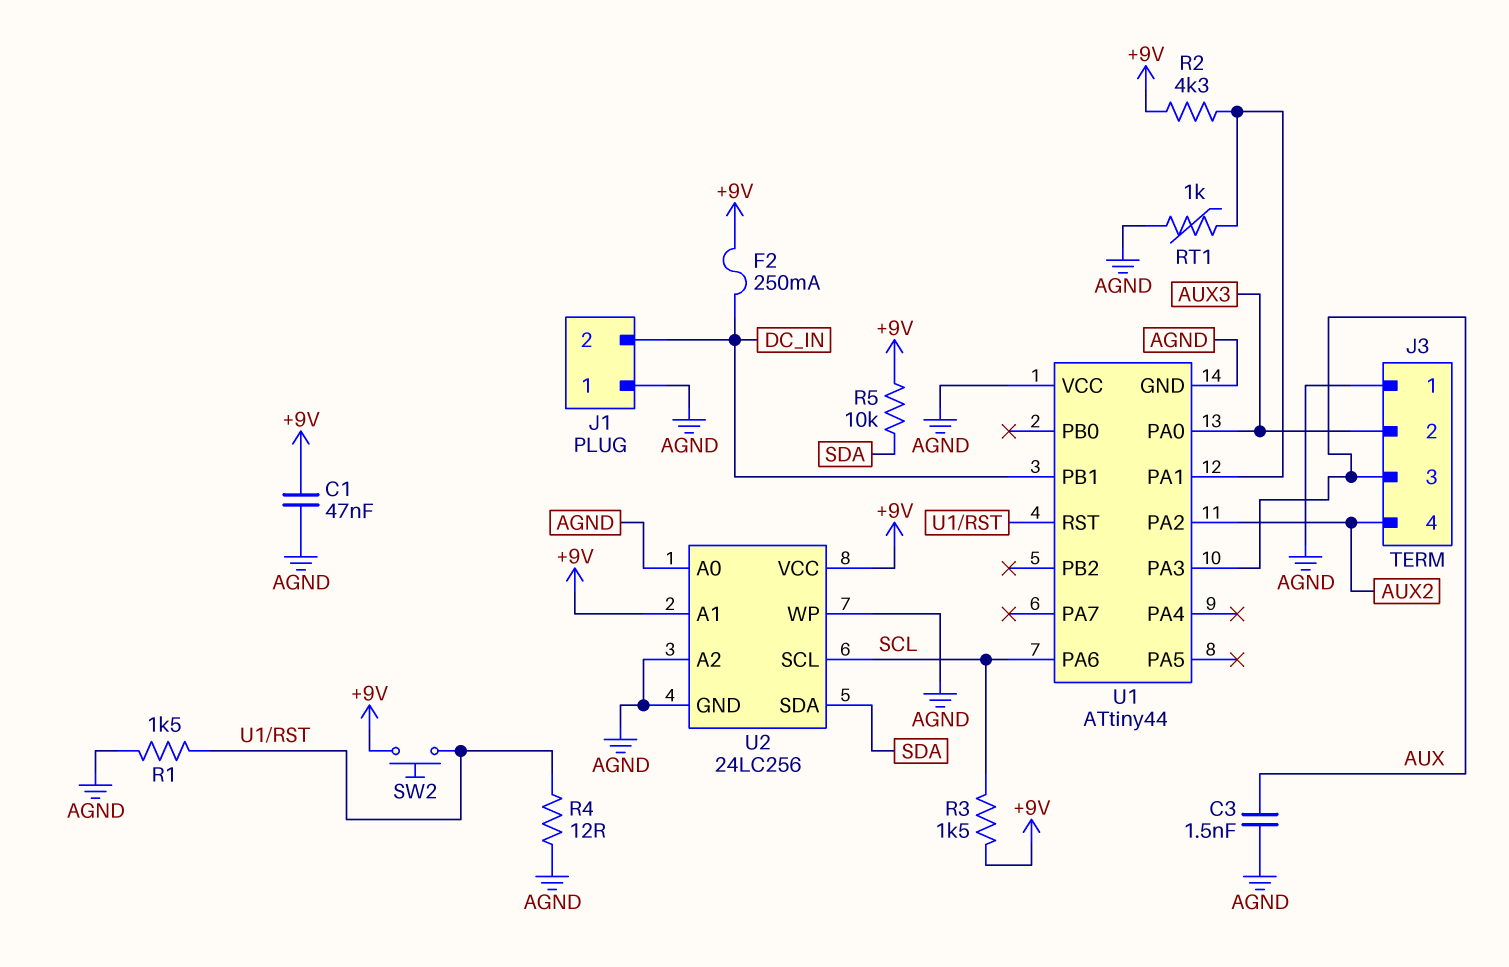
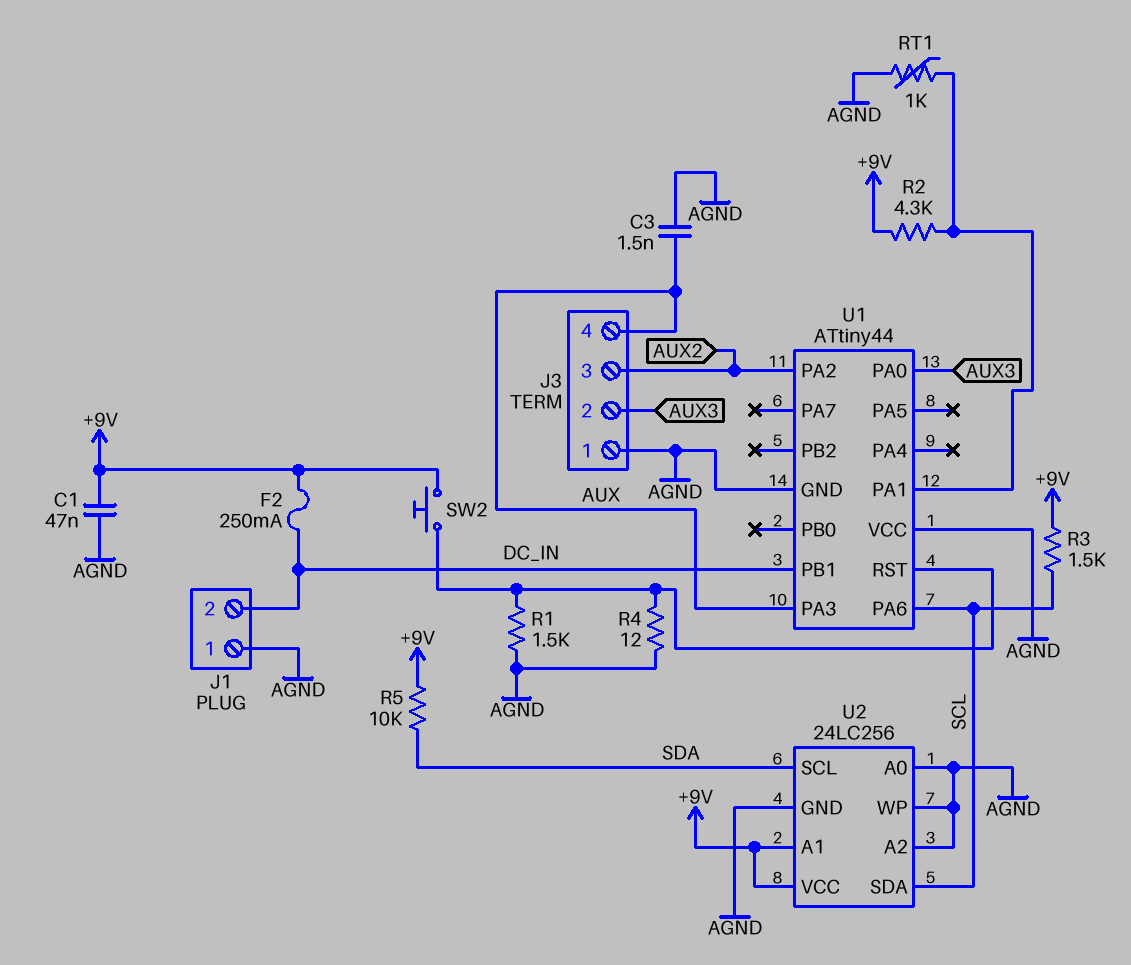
J3 pin 3: AUX -> AUX2
J3 pin 4: AUX2 -> AUX
U2 pin SCL: SCL -> SDA
U2 pin SDA: SDA -> SCL

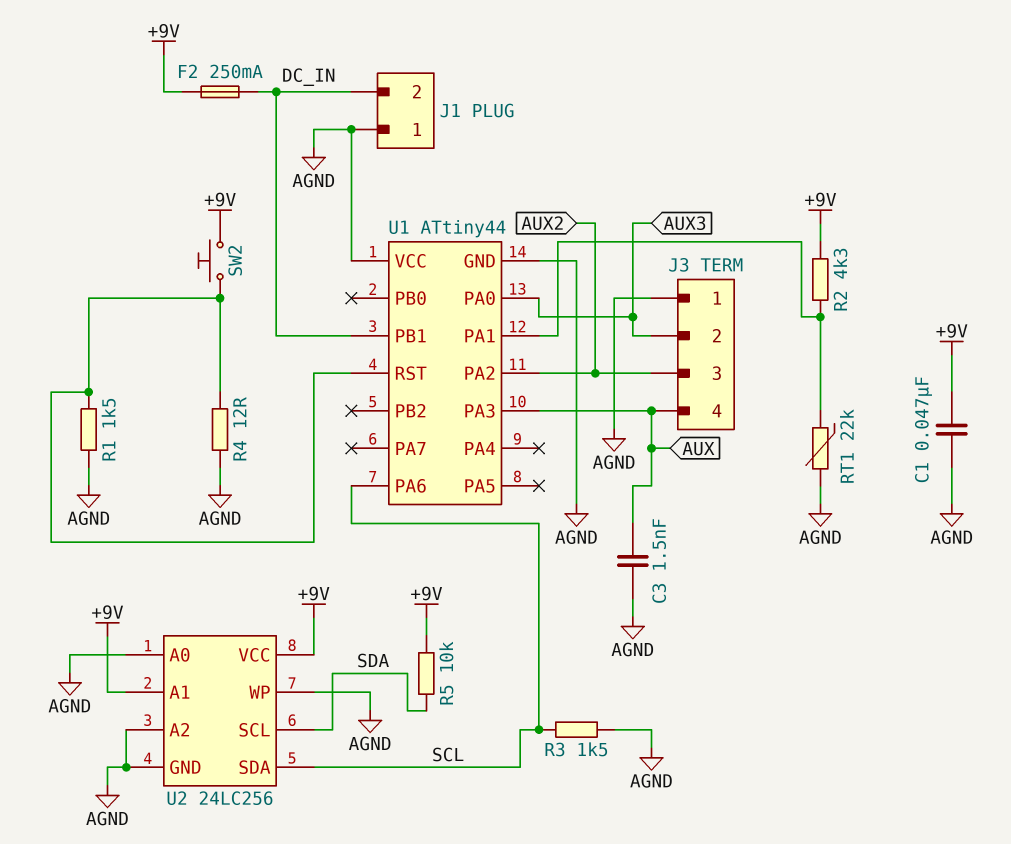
R3: 1.5k (+9V, SCL) -> 1.5k (AGND, SCL)
RT1: 1k (AGND, U1/PA1) -> 22k (AGND, U1/PA1)

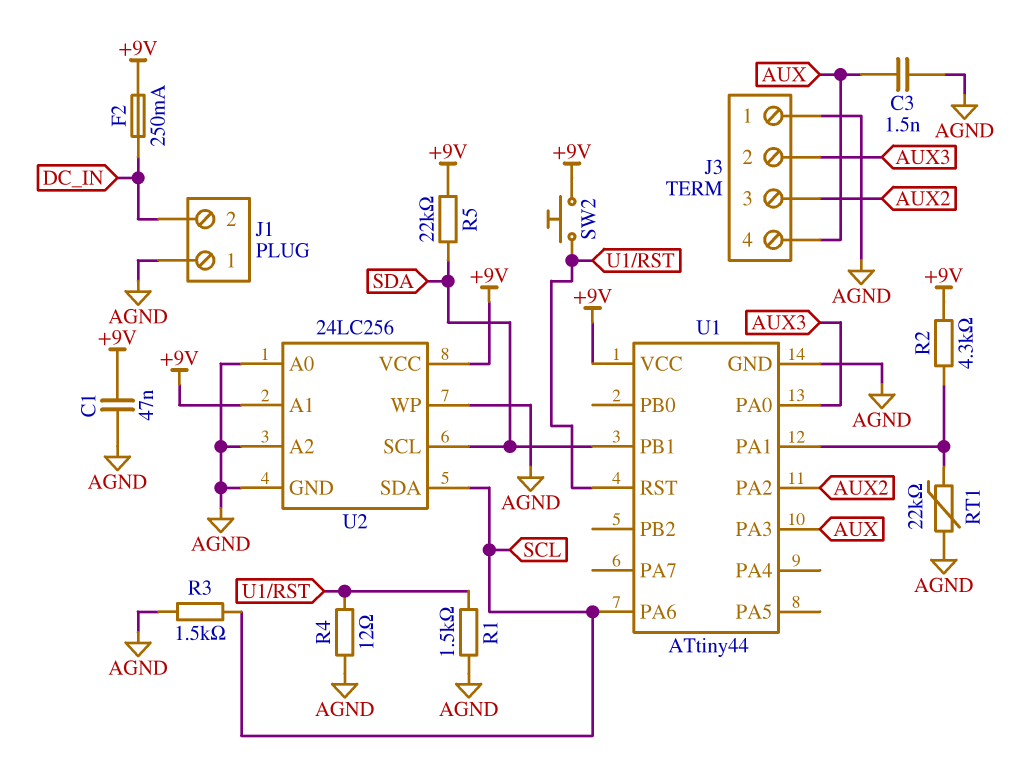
R5: 10k (+9V, SDA) -> 22k (+9V, SDA)
U1 pin PB1: DC_IN -> SDA
U1 pin VCC: AGND -> +9V

